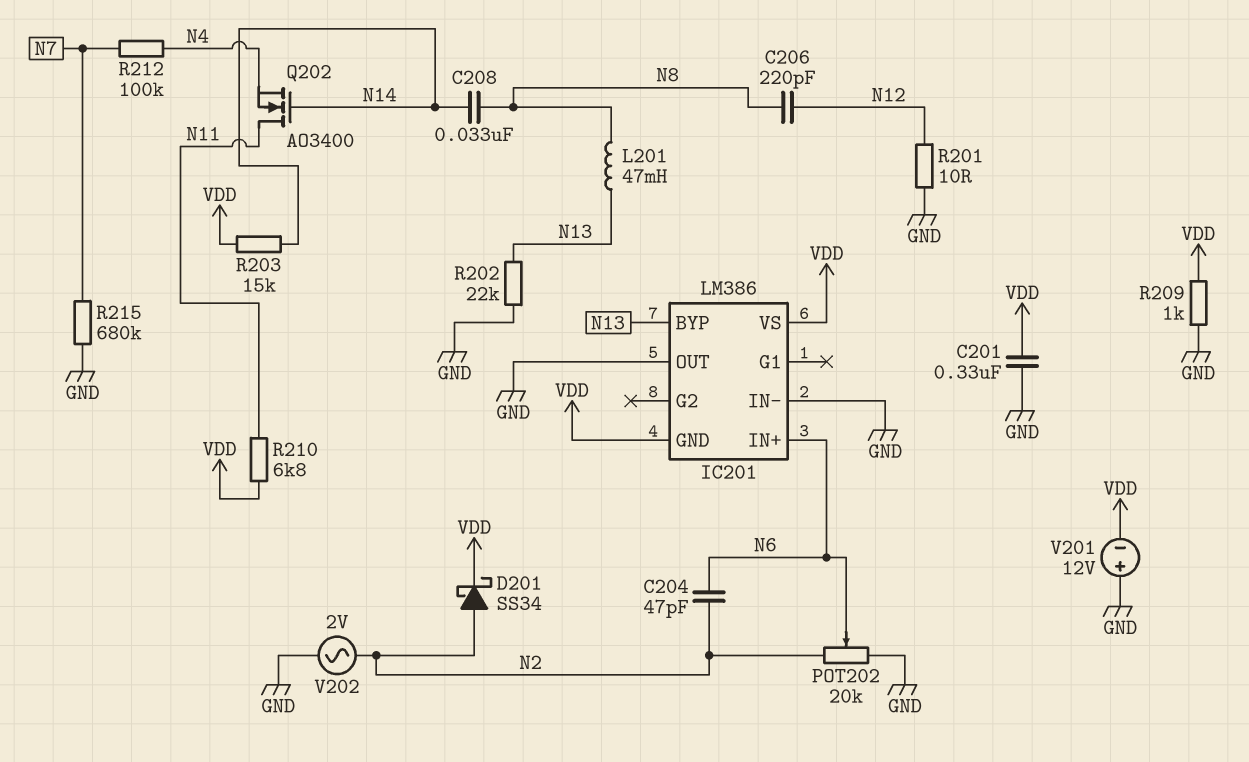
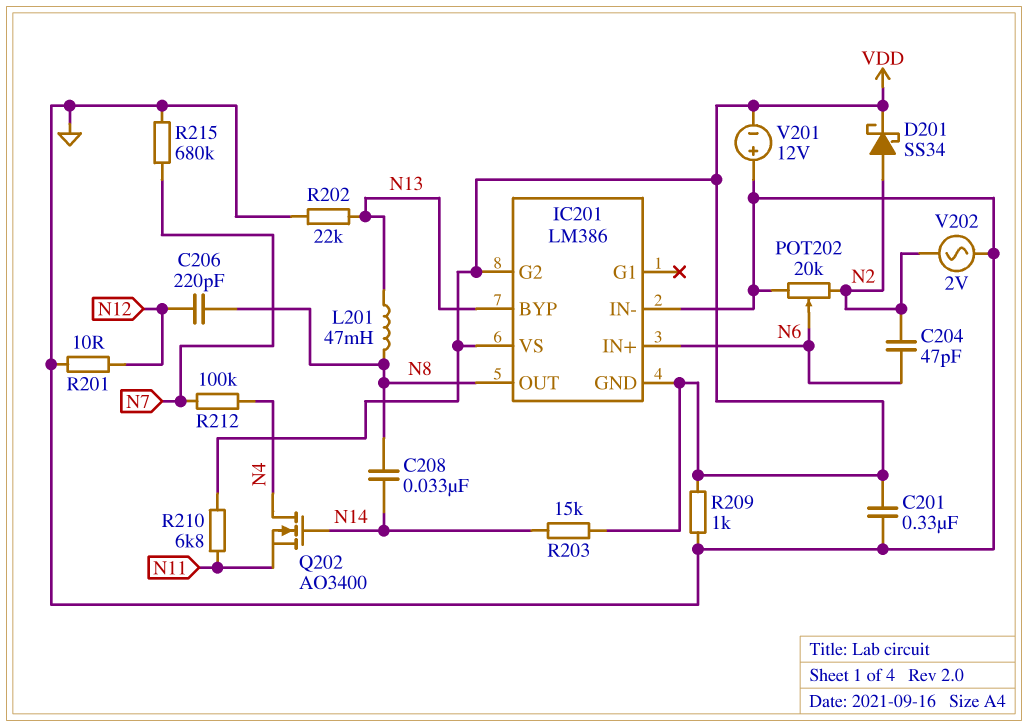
IC201 pin G2: none -> VDD
IC201 pin OUT: GND -> N8
Q202: NMOS AO3400 (G N14, D N11, S N4) -> NMOS AO3400 (G N14, D N4, S N11)

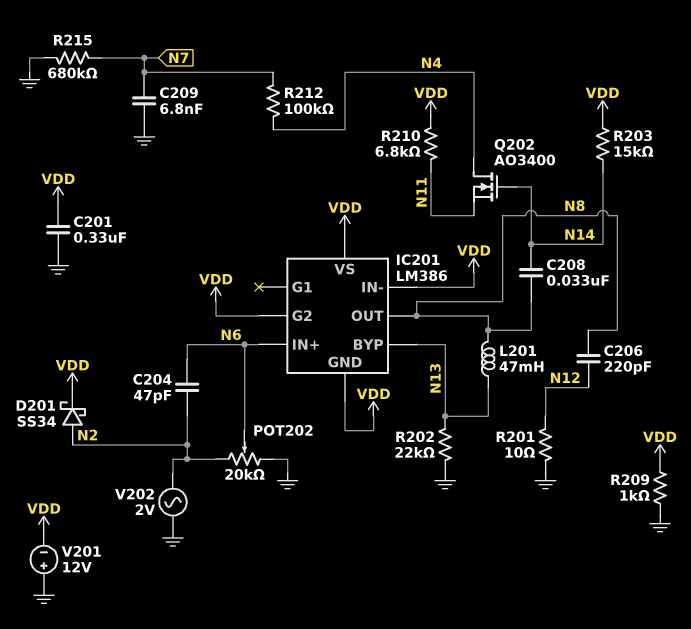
C209: none -> 6.8nF (GND, N7)
IC201 pin IN-: GND -> VDD

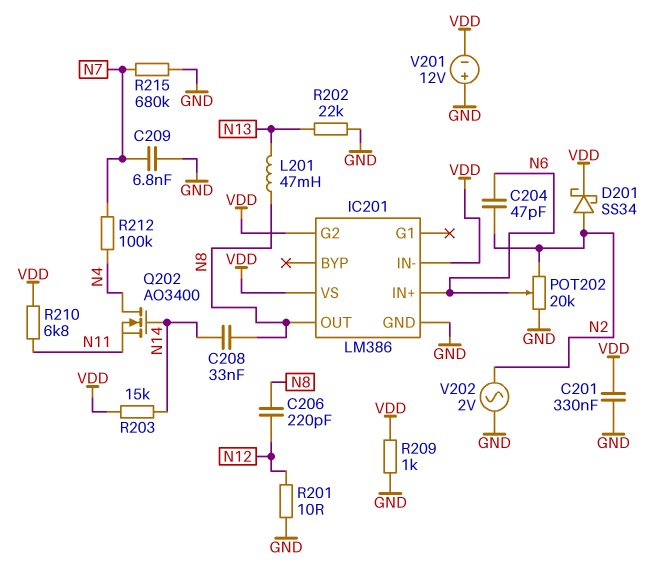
IC201 pin BYP: N13 -> none
IC201 pin GND: VDD -> GND

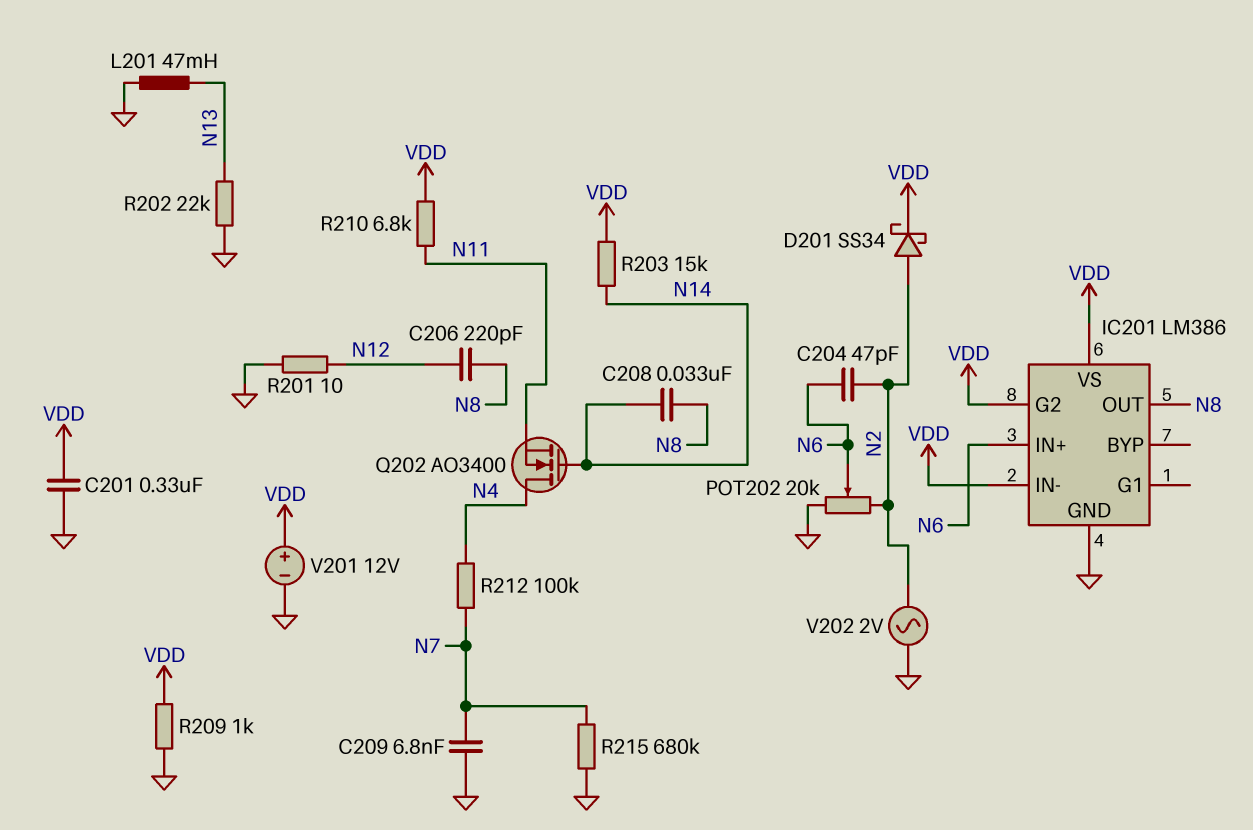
L201: 47mH (N8, N13) -> 47mH (GND, N13)
V201: 12V (plus GND, minus VDD) -> 12V (plus VDD, minus GND)

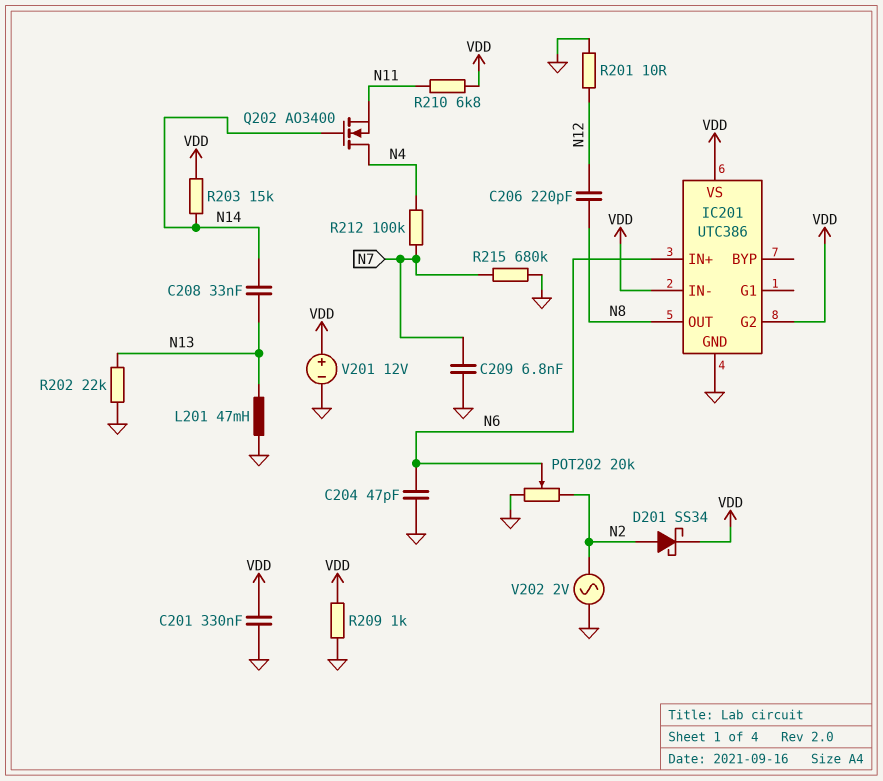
C204: 47pF (N2, N6) -> 47pF (GND, N6)
C208: 33nF (N8, N14) -> 33nF (N13, N14)
IC201: LM386 -> UTC386

